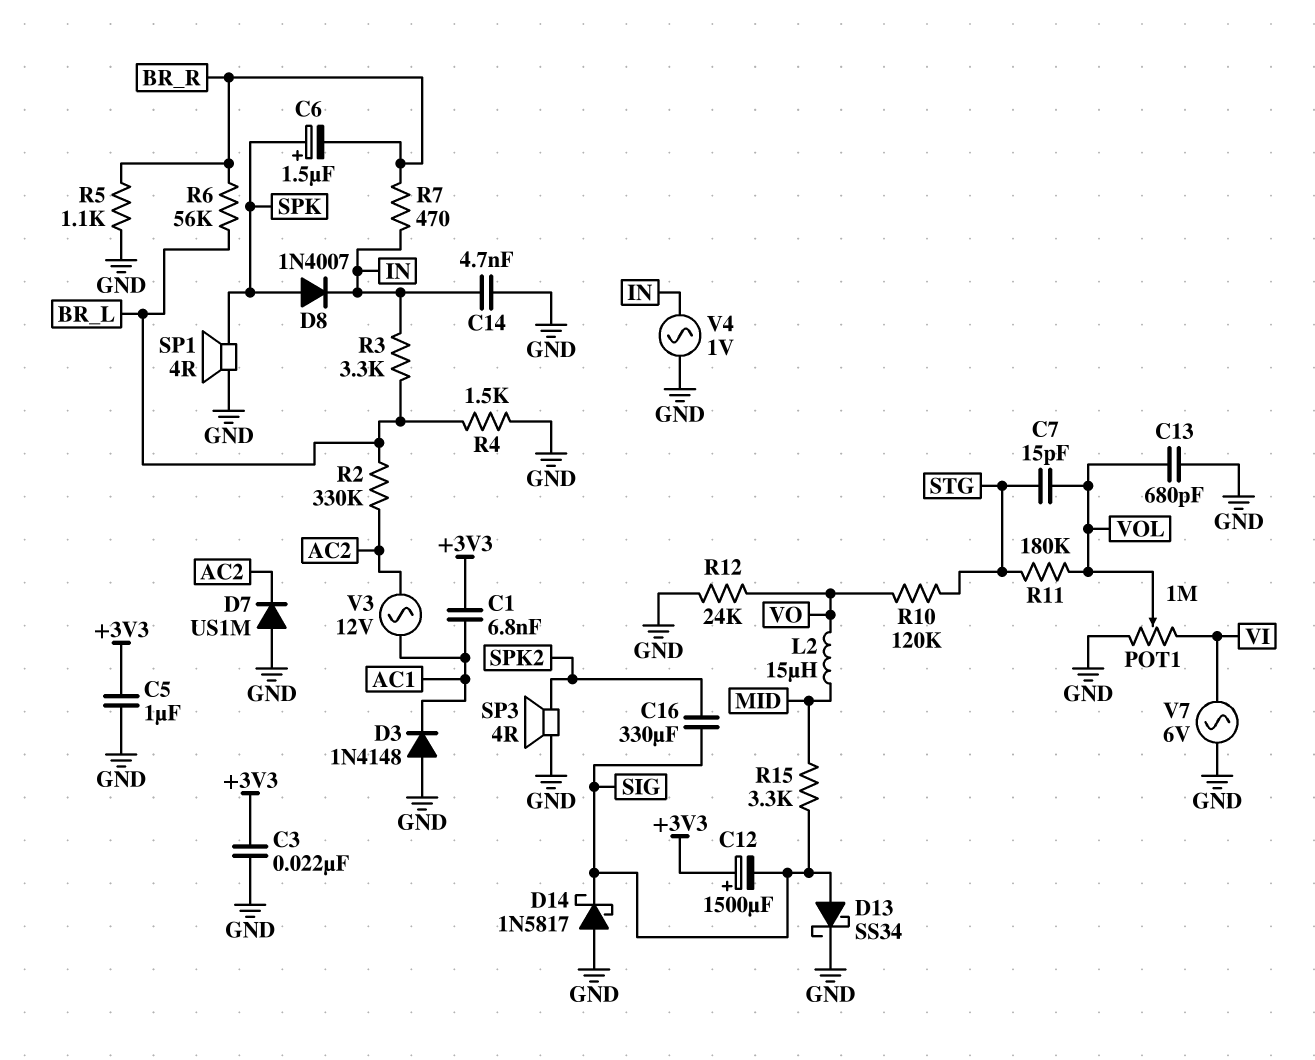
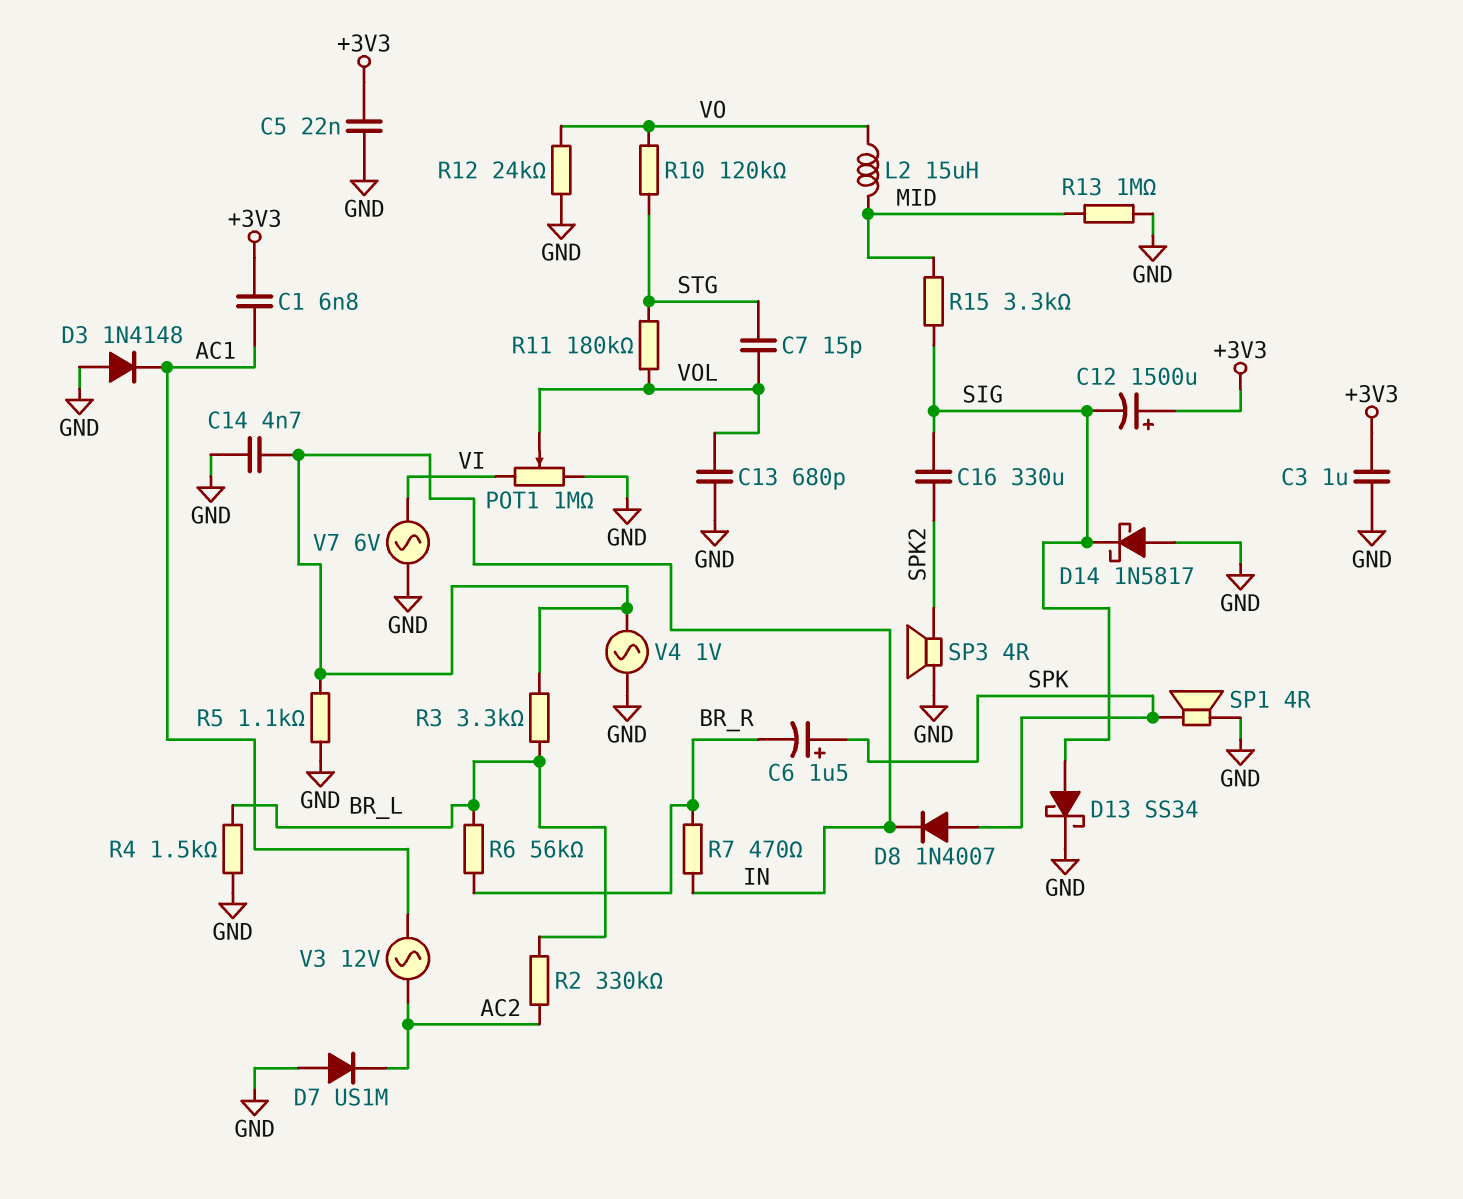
C3: 22nF (+3V3, GND) -> 1uF (+3V3, GND)
C5: 1uF (+3V3, GND) -> 22nF (+3V3, GND)
R5: 1.1k (BR_R, GND) -> 1.1k (GND, IN)
R13: none -> 1M (GND, MID)

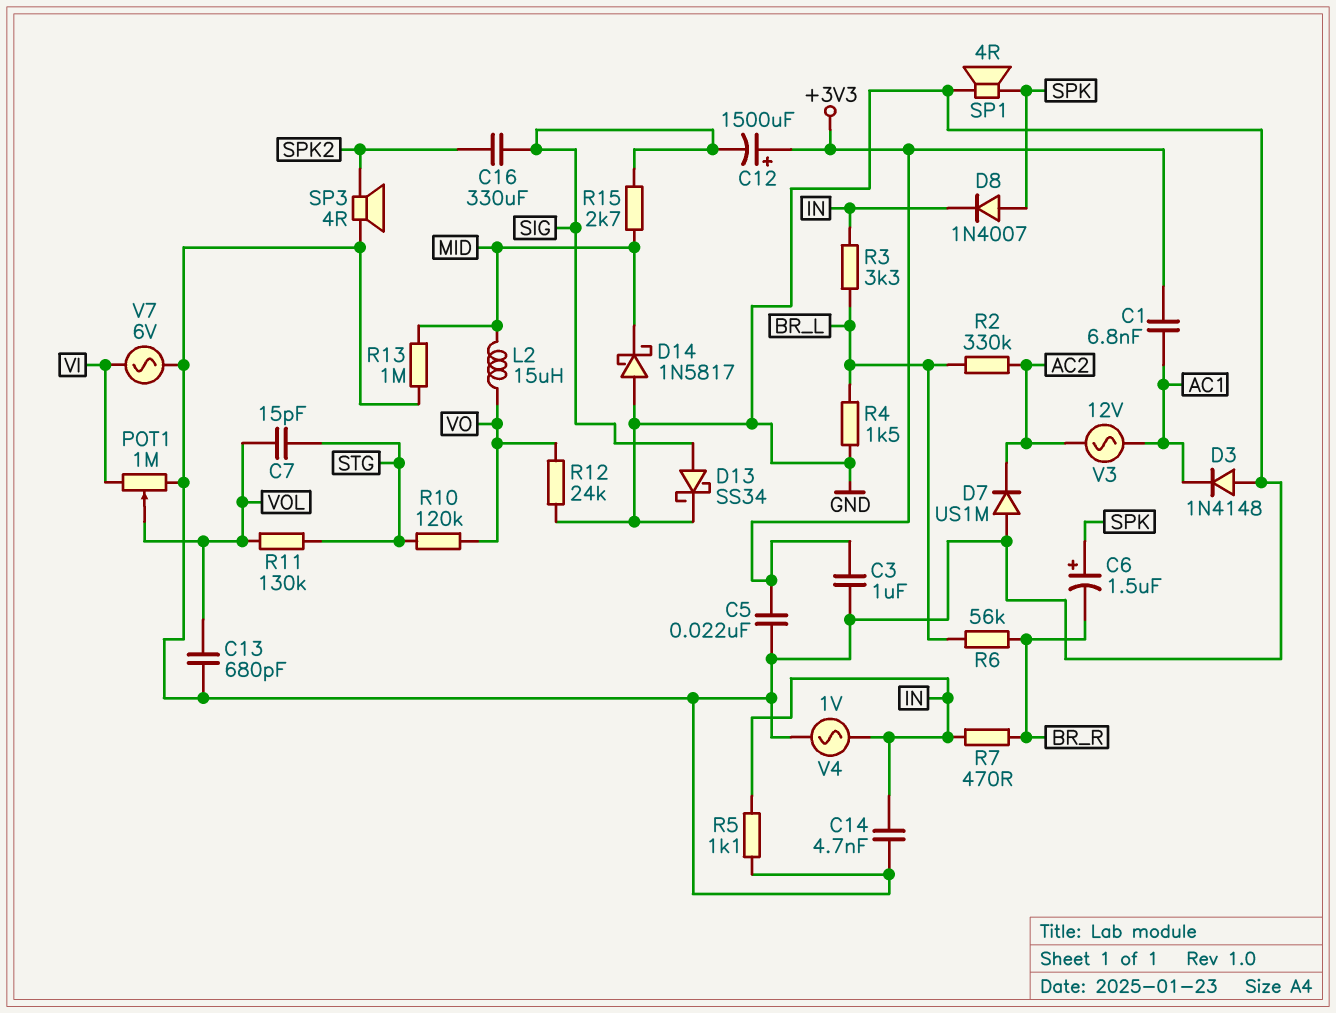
D14: schottky 1N5817 (A GND, K SIG) -> schottky 1N5817 (A GND, K MID)
R11: 180k (STG, VOL) -> 130k (STG, VOL)
R15: 3.3k (MID, SIG) -> 2.7k (MID, SIG)

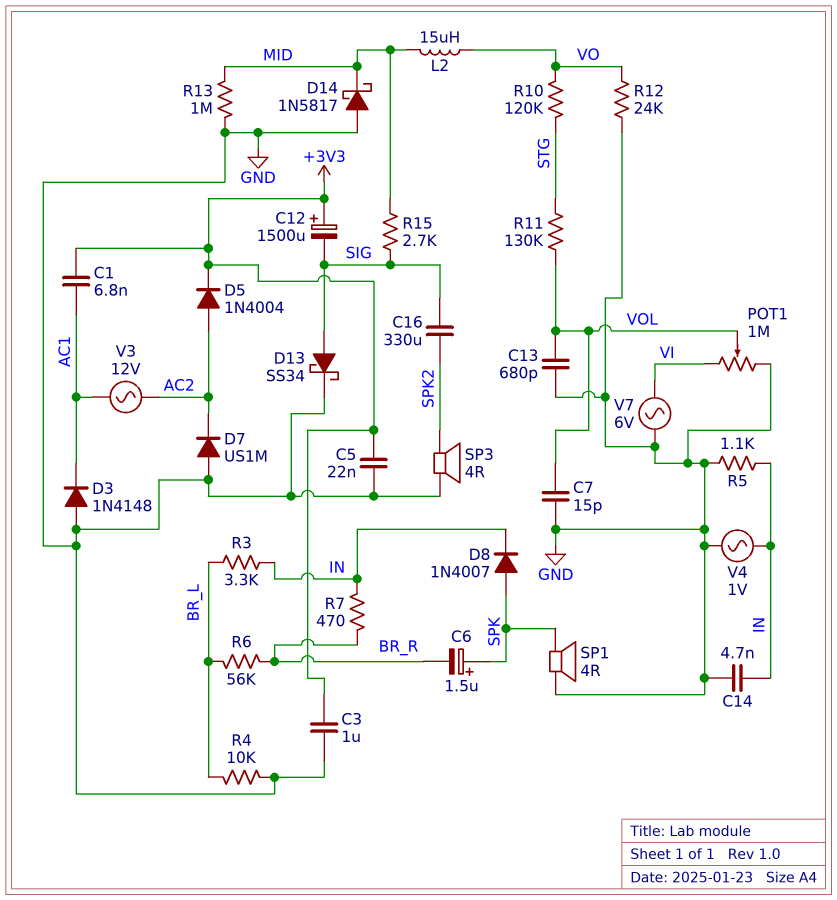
C7: 15pF (STG, VOL) -> 15pF (GND, VOL)
D5: none -> diode 1N4004 (A AC2, K +3V3)
R2: 330k (AC2, BR_L) -> none
R4: 1.5k (BR_L, GND) -> 10k (BR_L, GND)

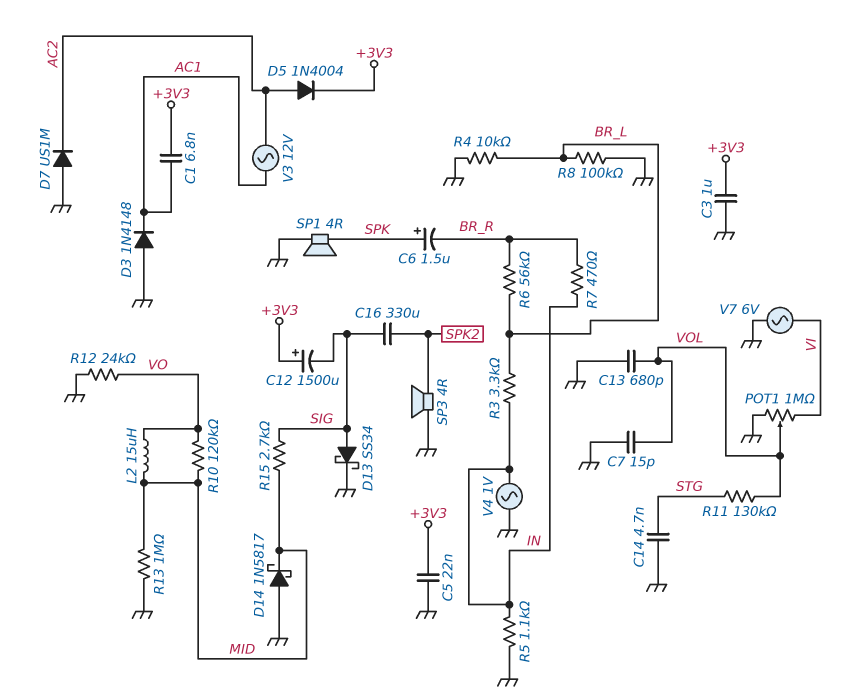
C14: 4.7nF (GND, IN) -> 4.7nF (GND, STG)
D8: diode 1N4007 (A SPK, K IN) -> none
R8: none -> 100k (BR_L, GND)
R10: 120k (STG, VO) -> 120k (MID, VO)

